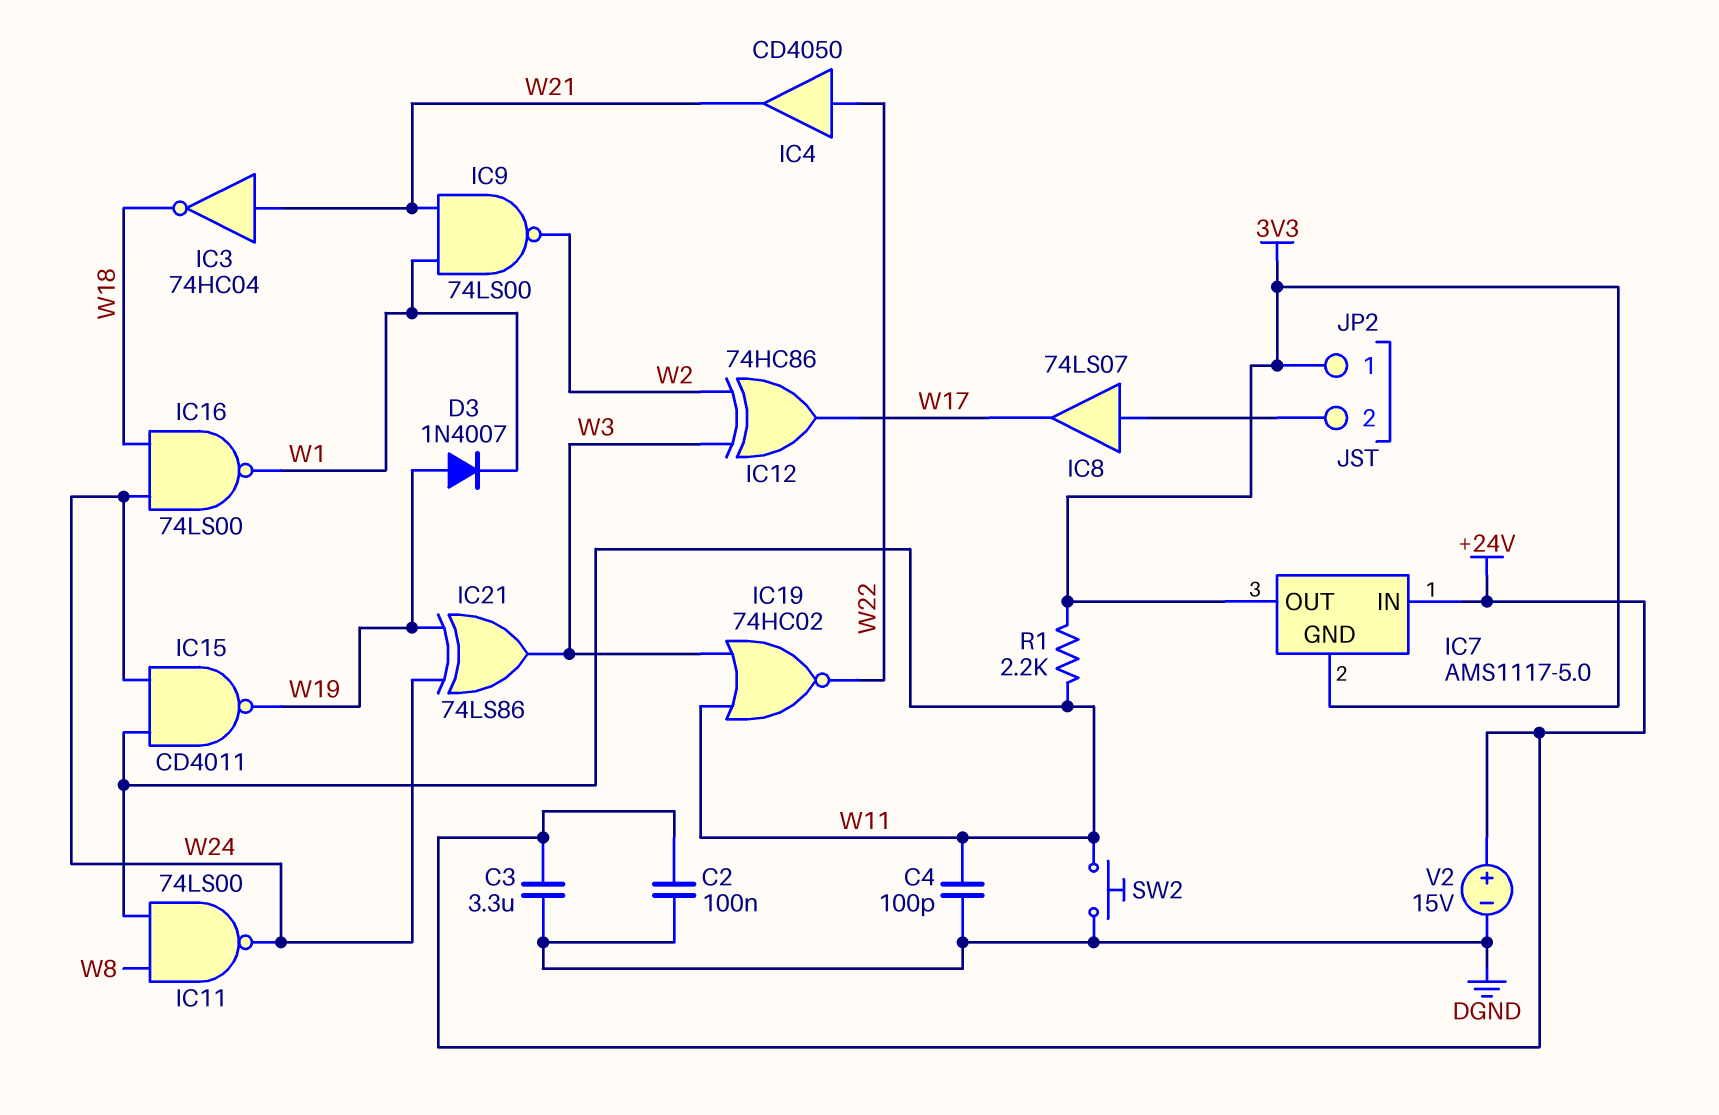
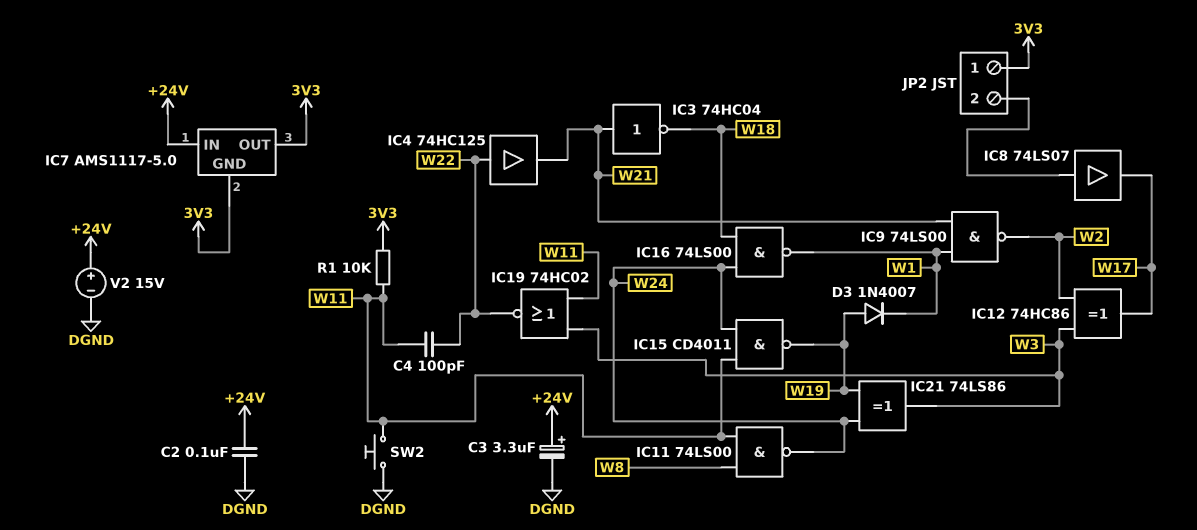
C3: 3.3uF (+24V, DGND) -> 3.3uF (plus +24V, minus DGND)
C4: 100pF (DGND, W11) -> 100pF (W11, W22)
IC4: buffer CD4050 (in W22, out W21) -> buffer 74HC125 (in W22, out W21)
R1: 2.2k (3V3, W11) -> 10k (3V3, W11)

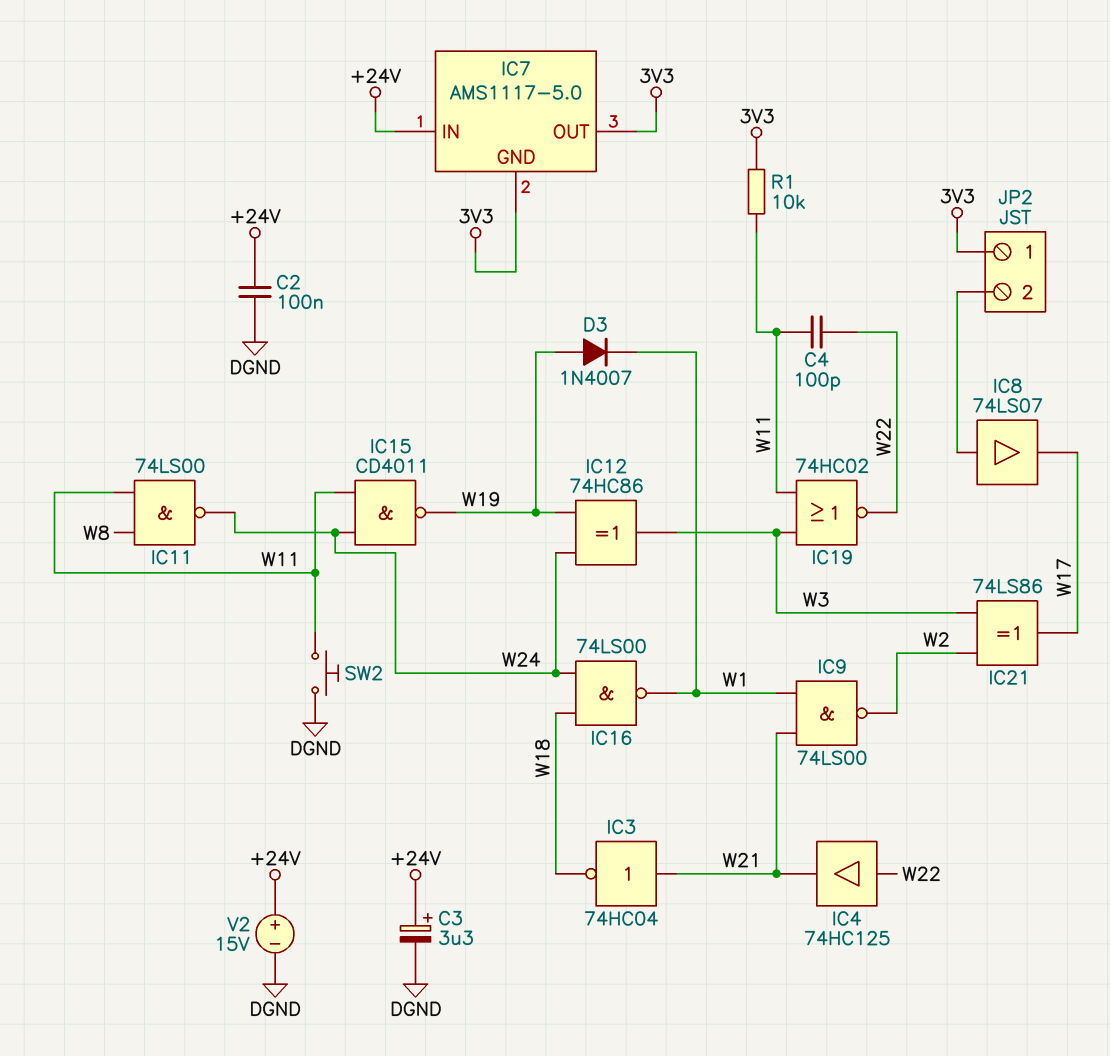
IC12: XOR 74HC86 (in W2, in W3, out W17) -> XOR 74HC86 (in W19, in W24, out W3)
IC21: XOR 74LS86 (in W19, in W24, out W3) -> XOR 74LS86 (in W2, in W3, out W17)

